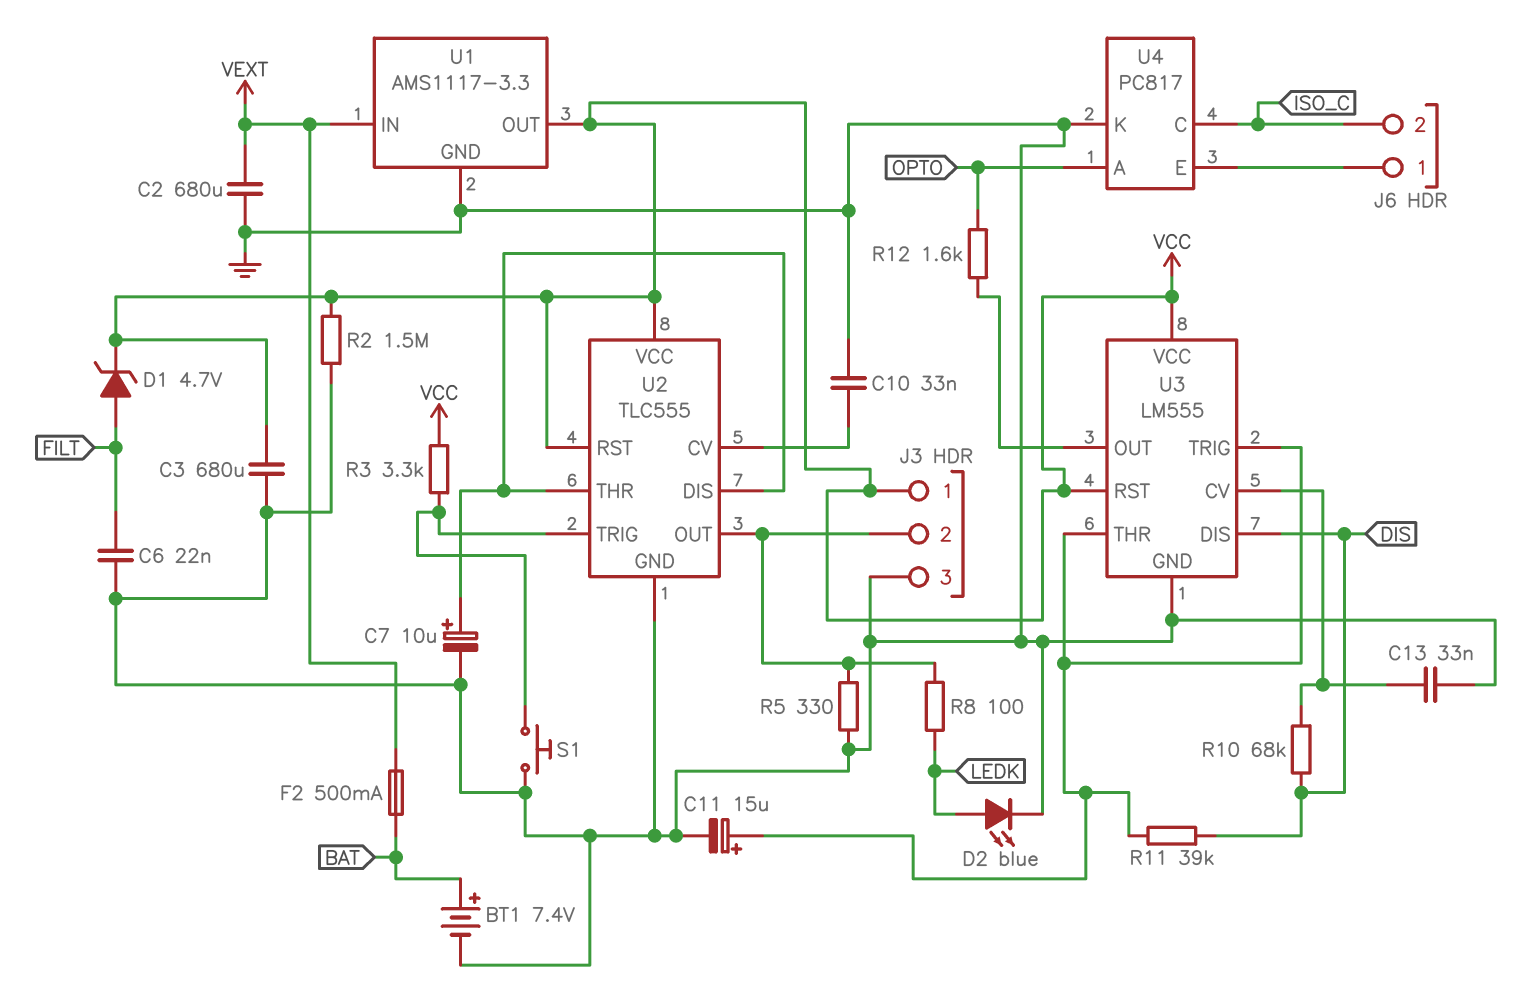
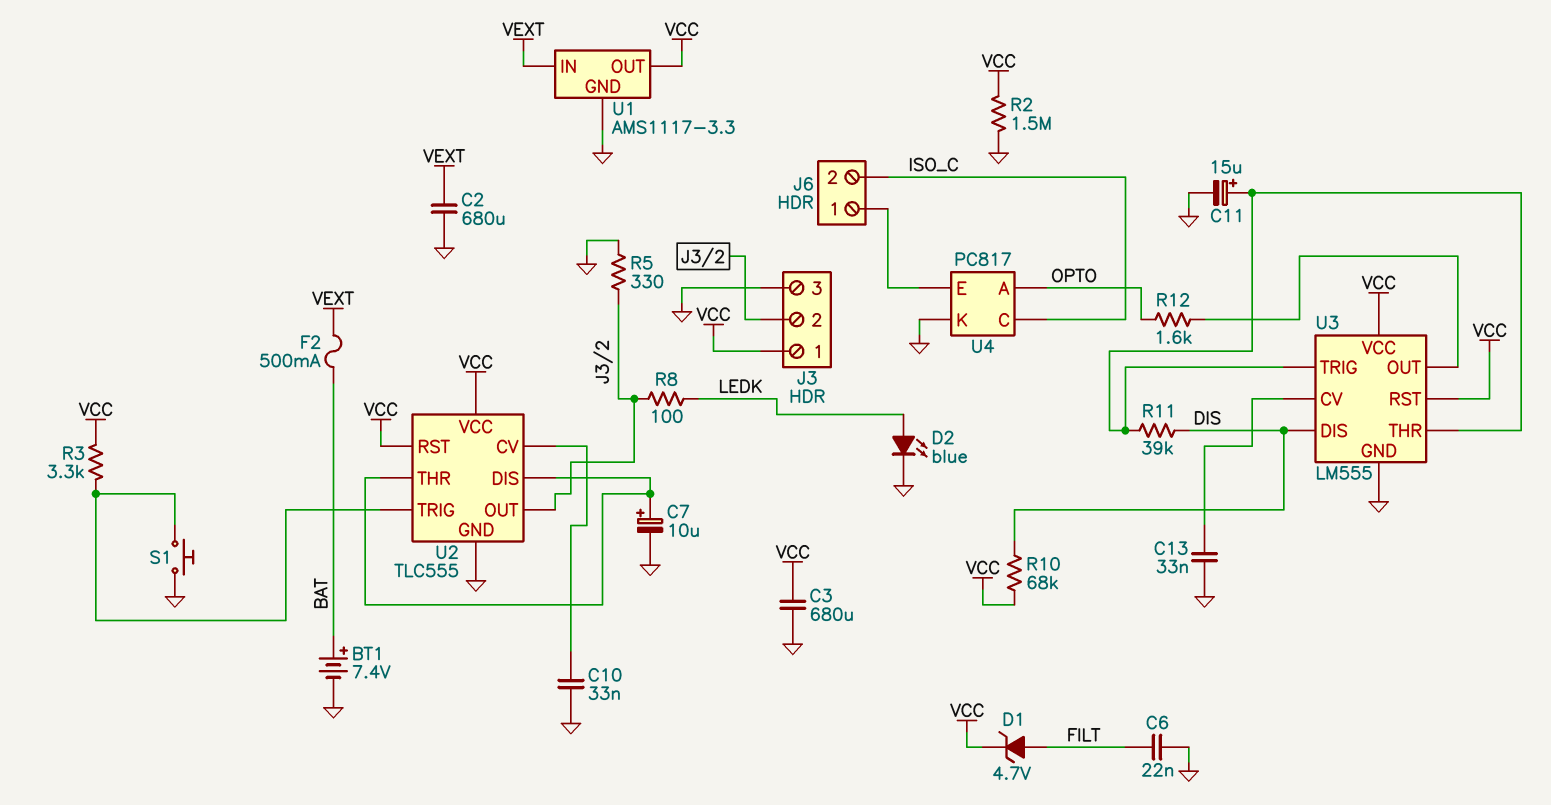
R10: 68k (DIS, U3/CV) -> 68k (DIS, VCC)

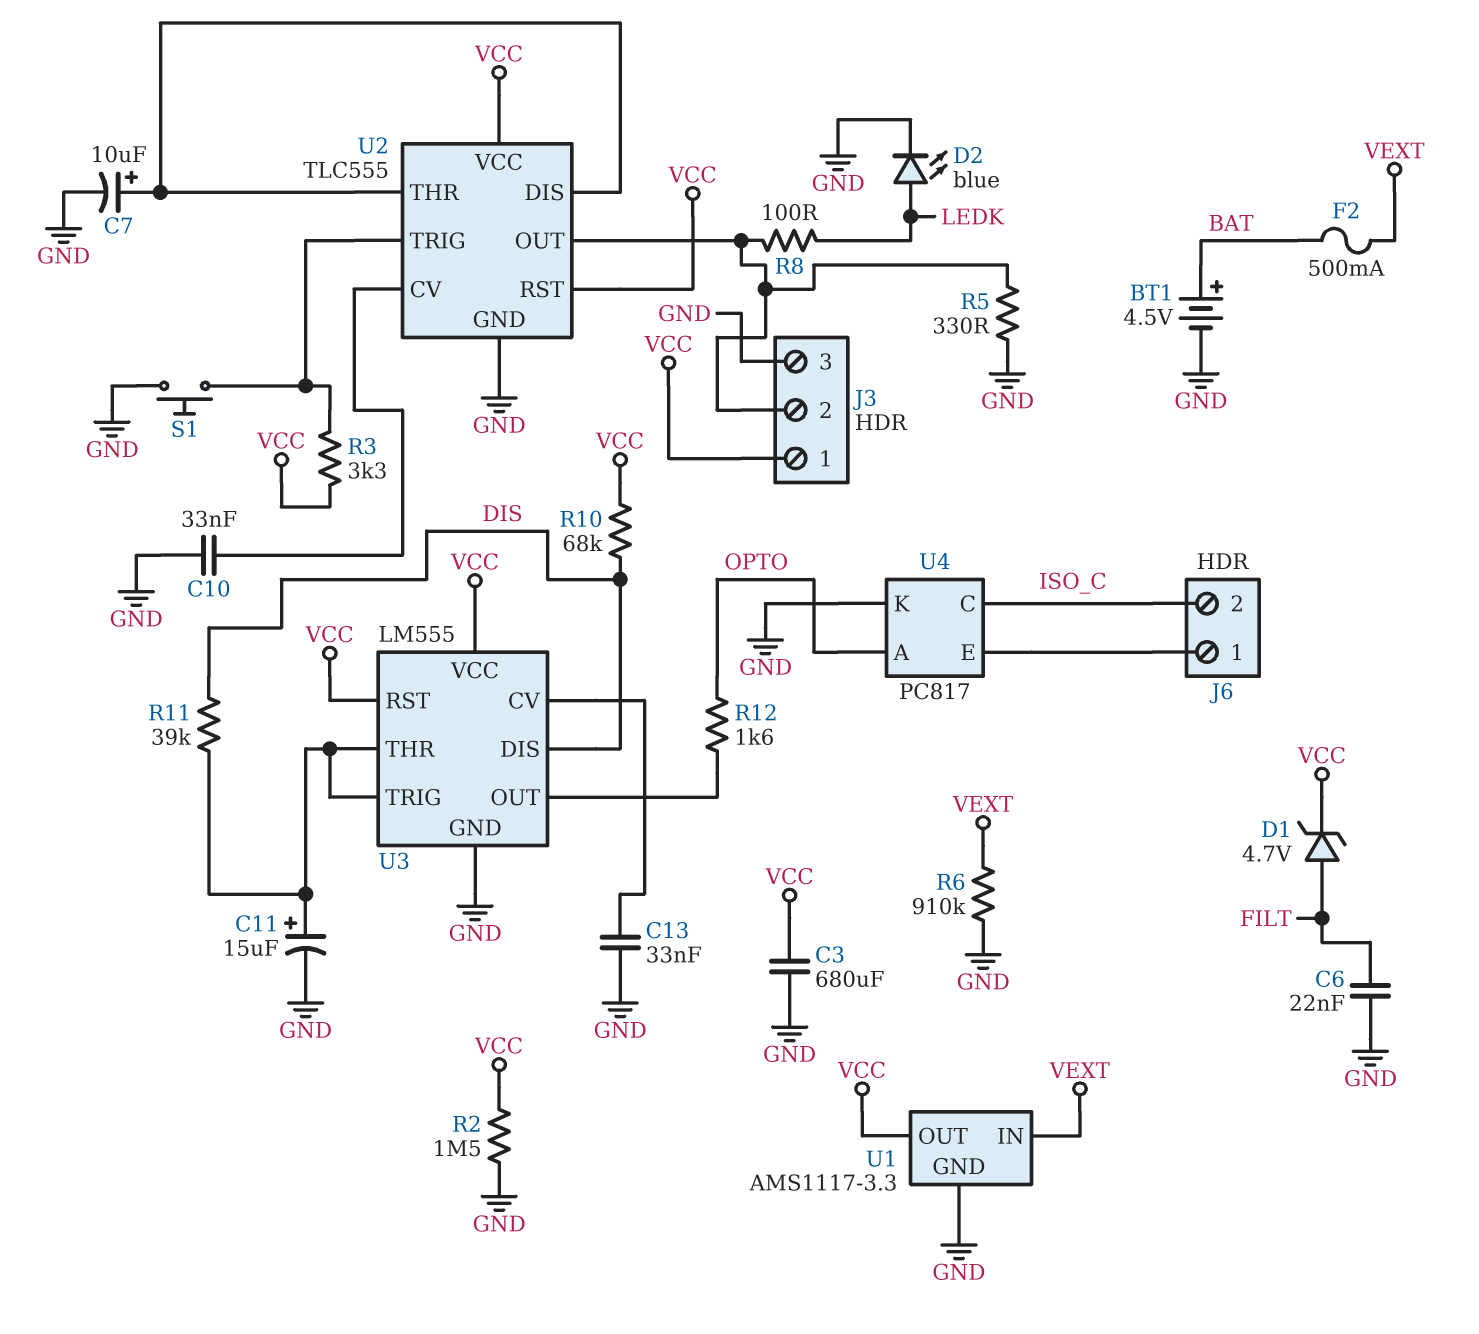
BT1: 7.4V (plus BAT, minus GND) -> 4.5V (plus BAT, minus GND)
C2: 680uF (GND, VEXT) -> none
R6: none -> 910k (GND, VEXT)

